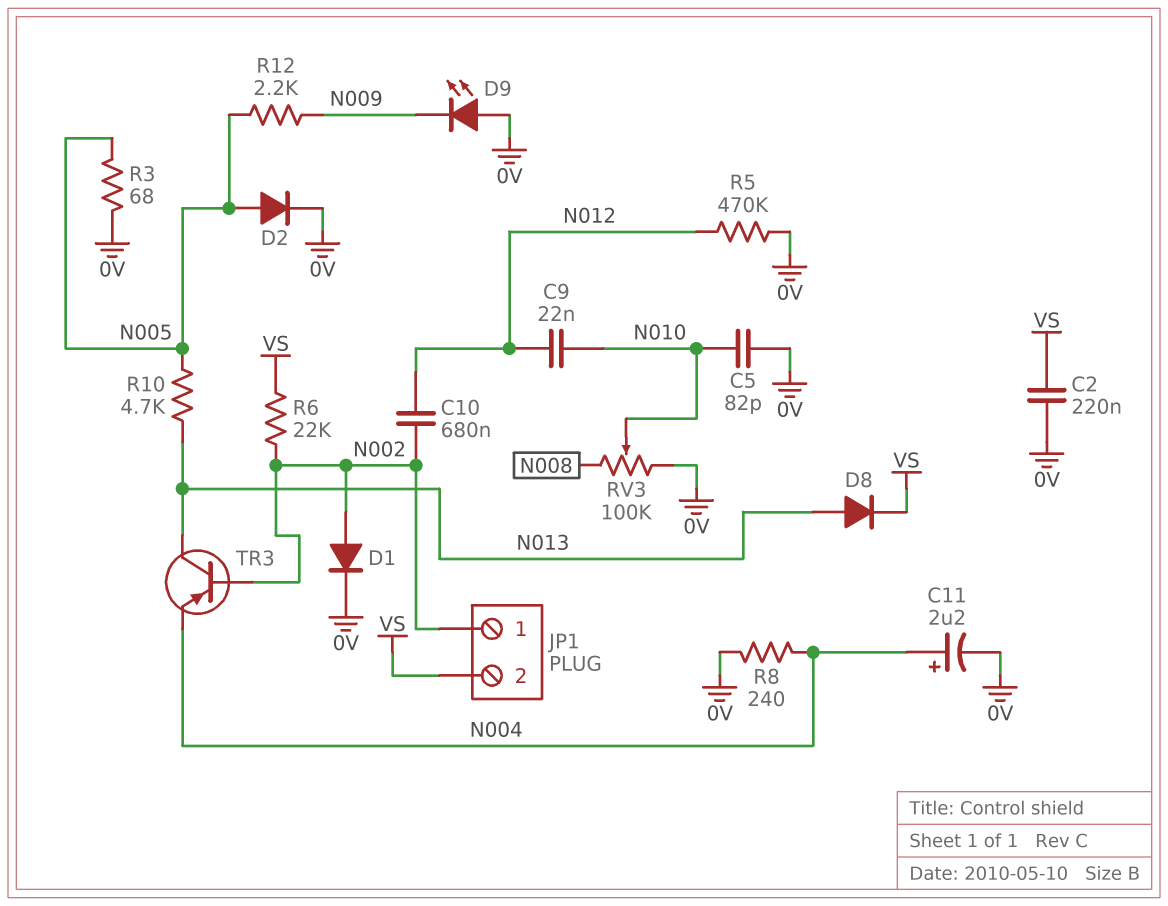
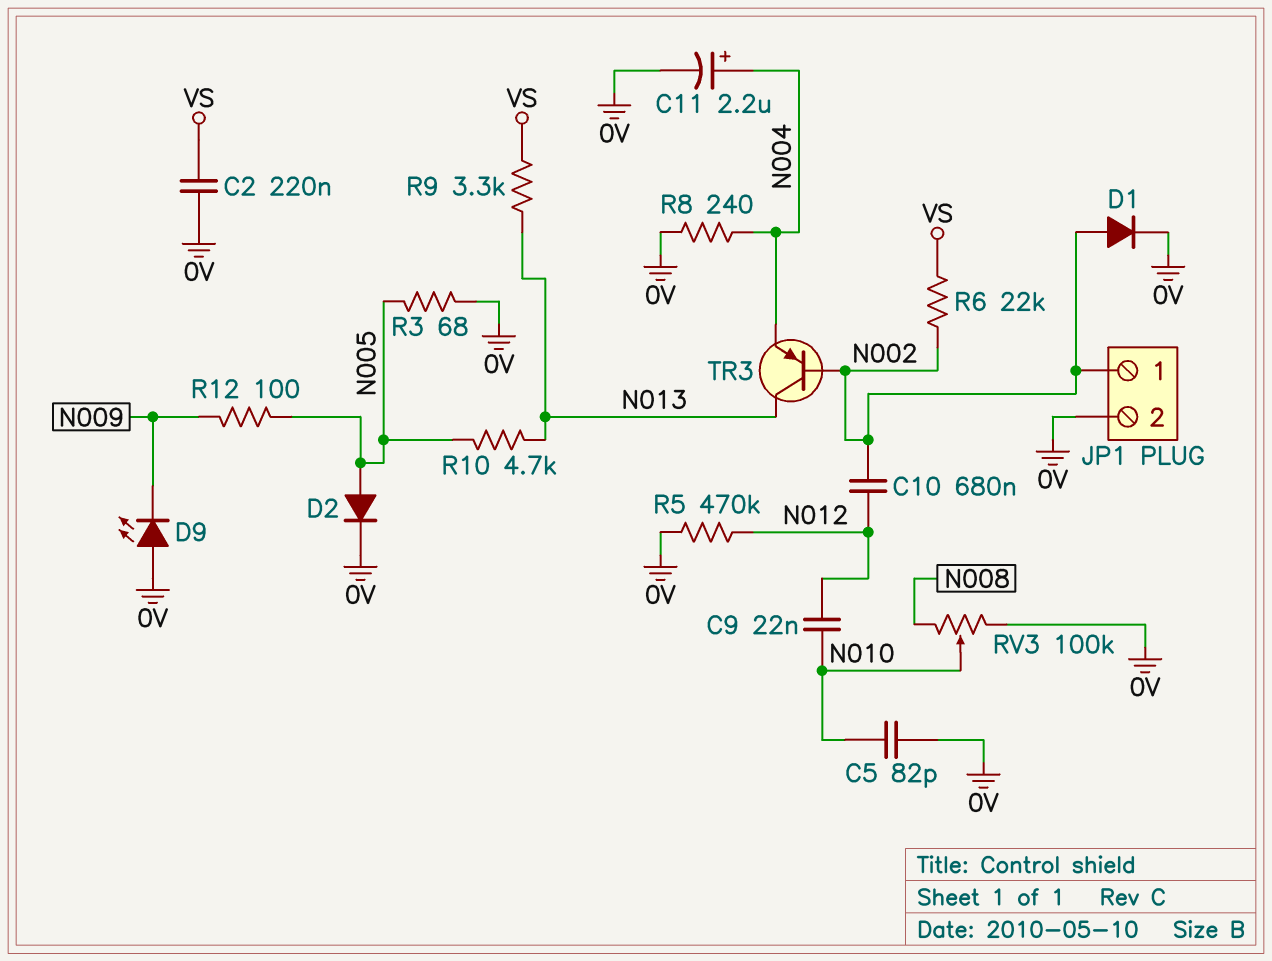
D8: diode (A N013, K VS) -> none
JP1 pin 2: VS -> 0V
R9: none -> 3.3k (N013, VS)
R12: 2.2k (N005, N009) -> 100 (N005, N009)

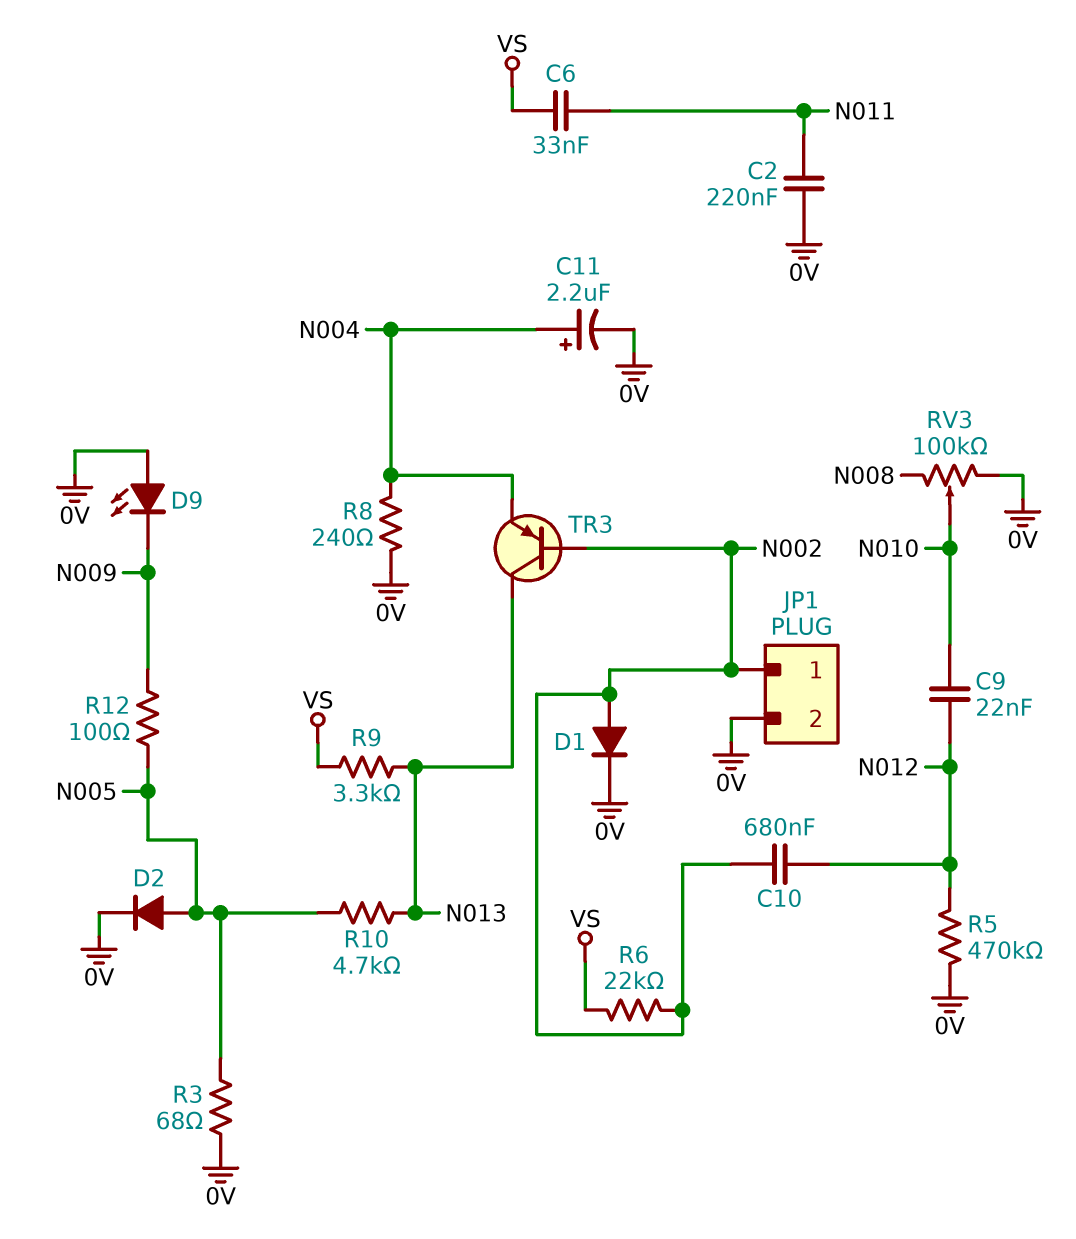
C2: 220nF (0V, VS) -> 220nF (0V, N011)
C5: 82pF (0V, N010) -> none
C6: none -> 33nF (N011, VS)

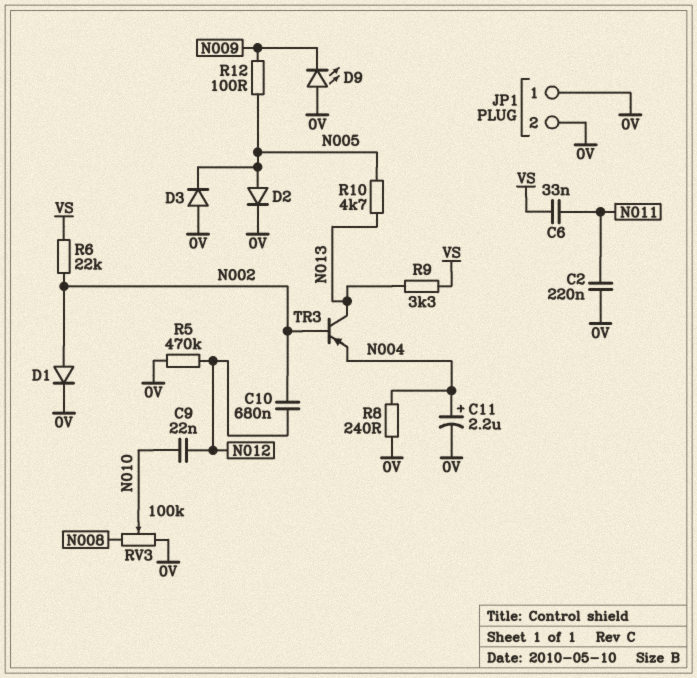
D3: none -> diode (A 0V, K N005)
JP1 pin 1: N002 -> 0V
R3: 68 (0V, N005) -> none

